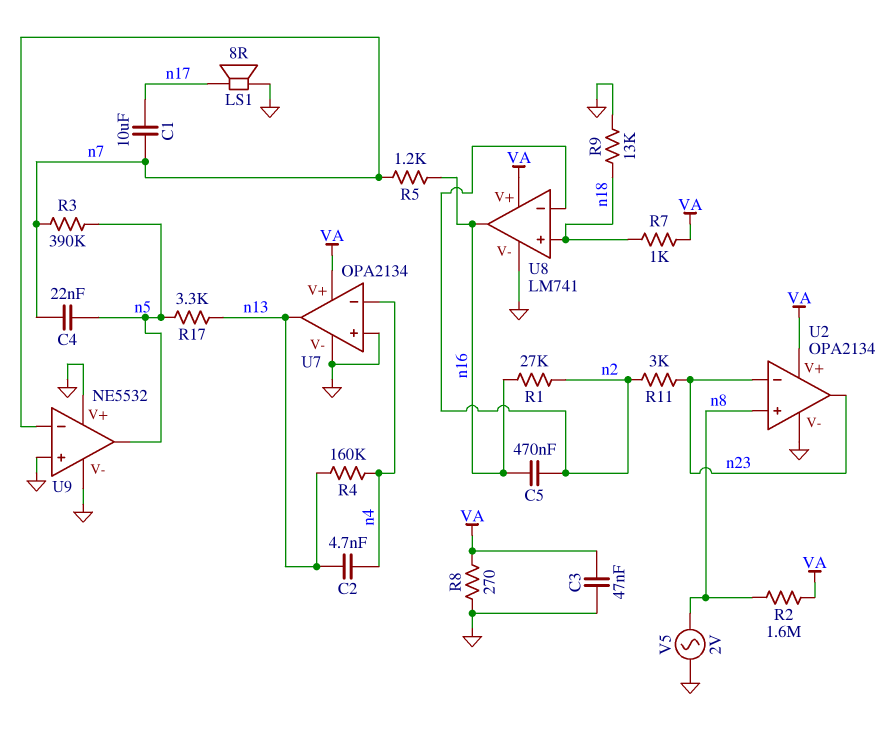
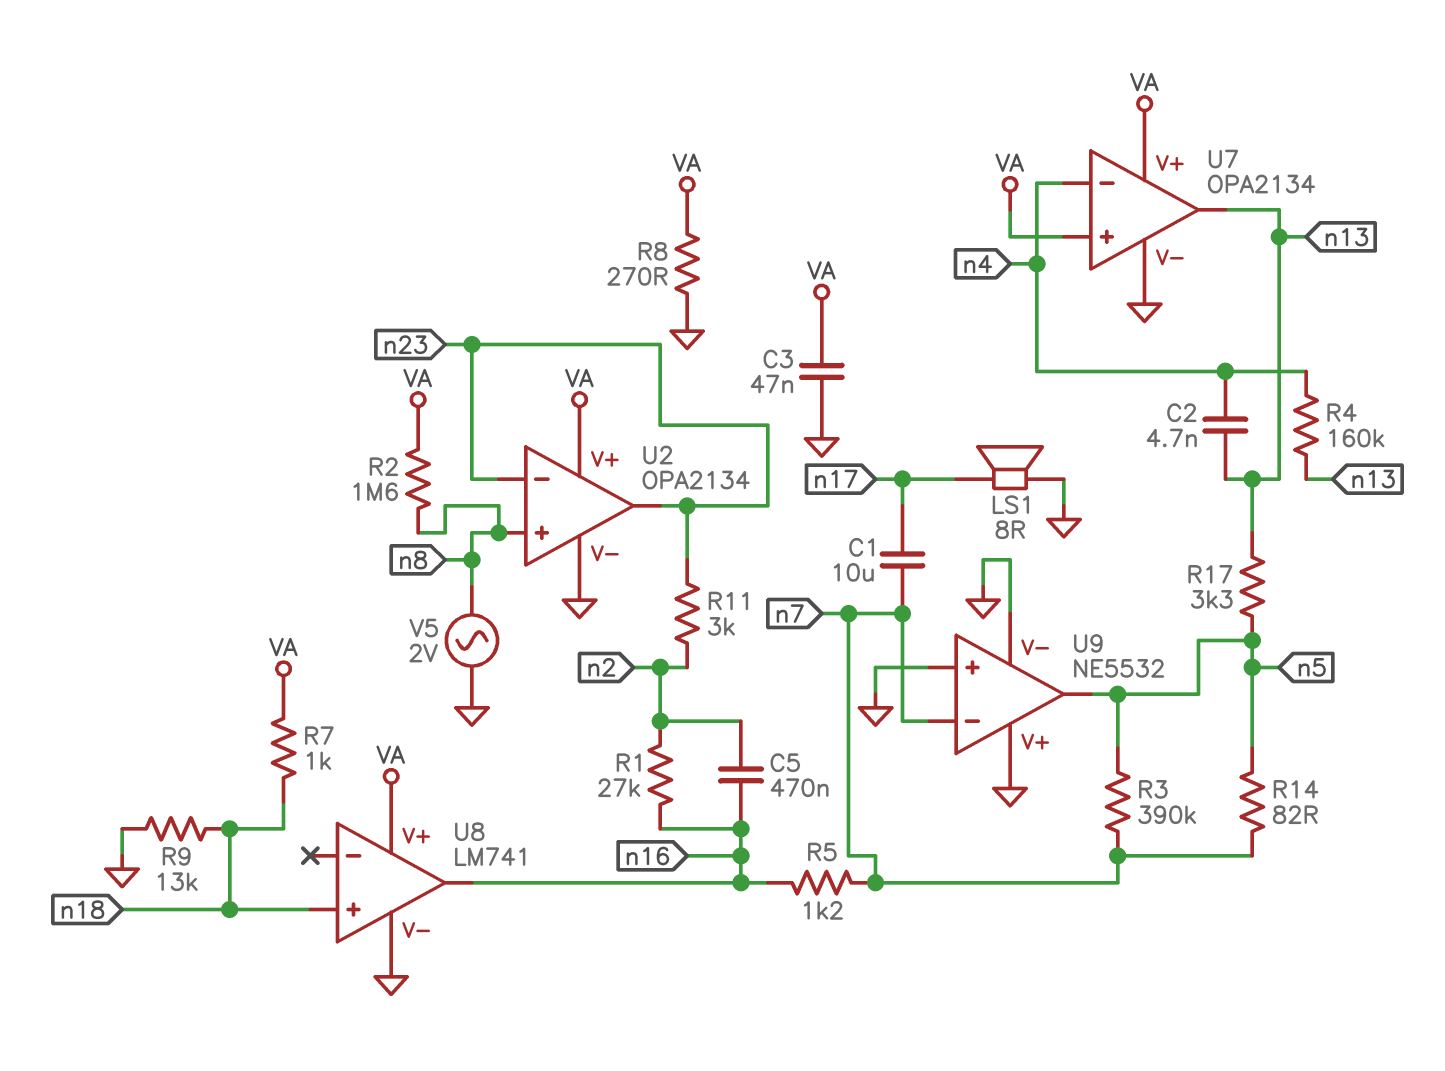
C4: 22nF (n5, n7) -> none
R14: none -> 82 (n5, n7)
U7 pin in+: GND -> VA
U8 pin in-: n2 -> none

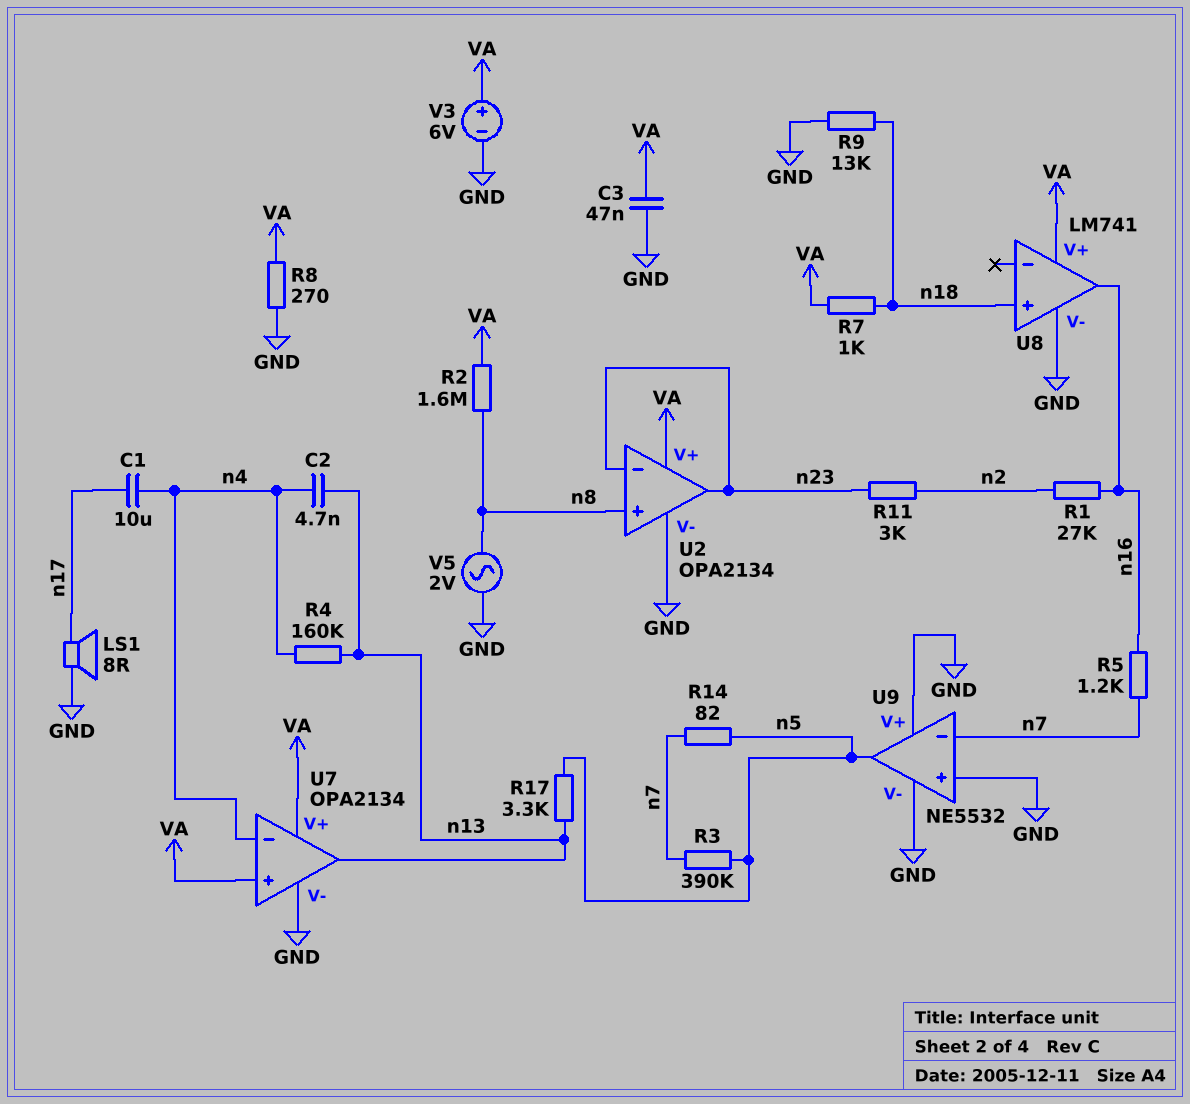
C1: 10uF (n7, n17) -> 10uF (n4, n17)
C5: 470nF (n2, n16) -> none
V3: none -> 6V (plus VA, minus GND)

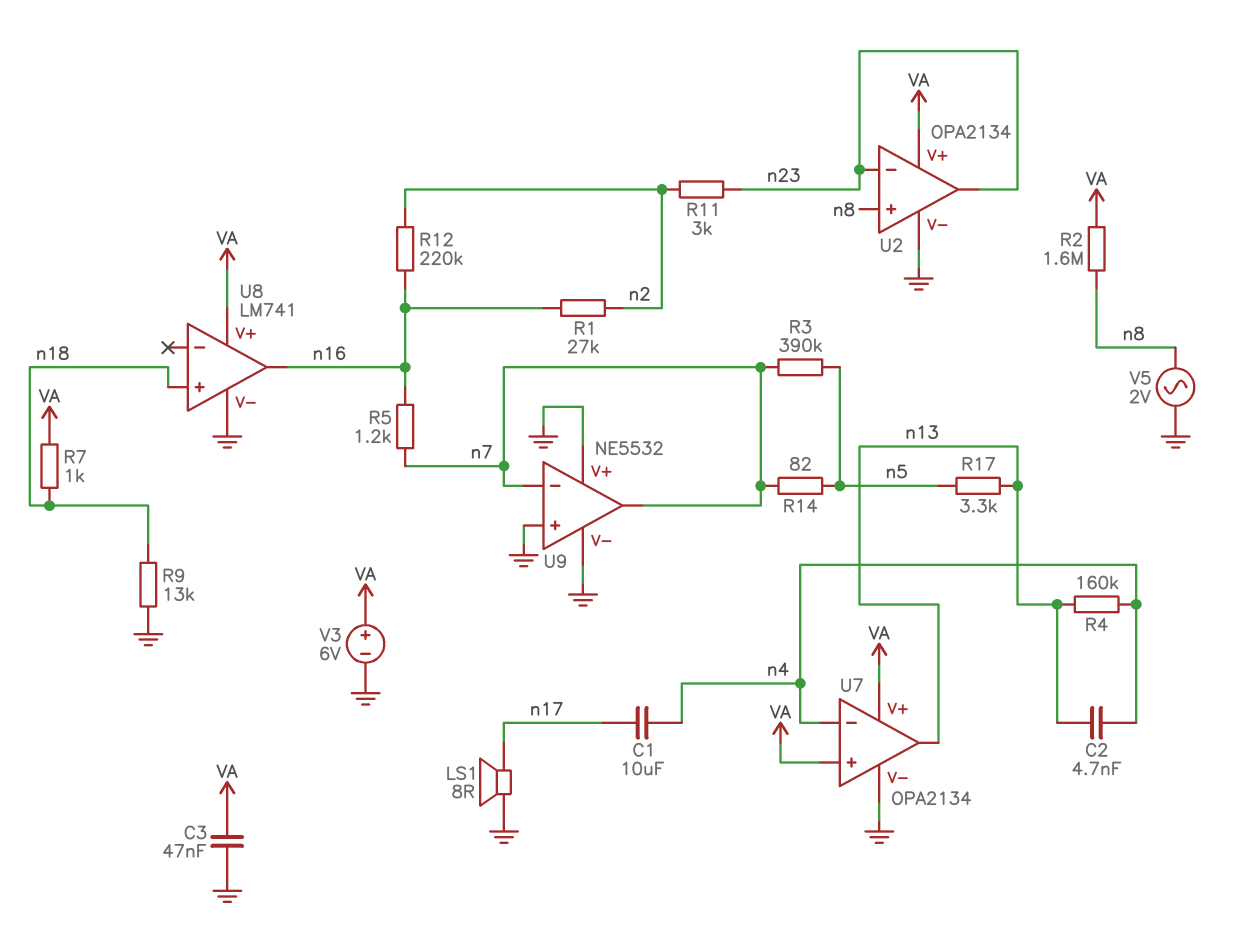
R8: 270 (GND, VA) -> none
R12: none -> 220k (n2, n16)
U9 pin out: n5 -> n7

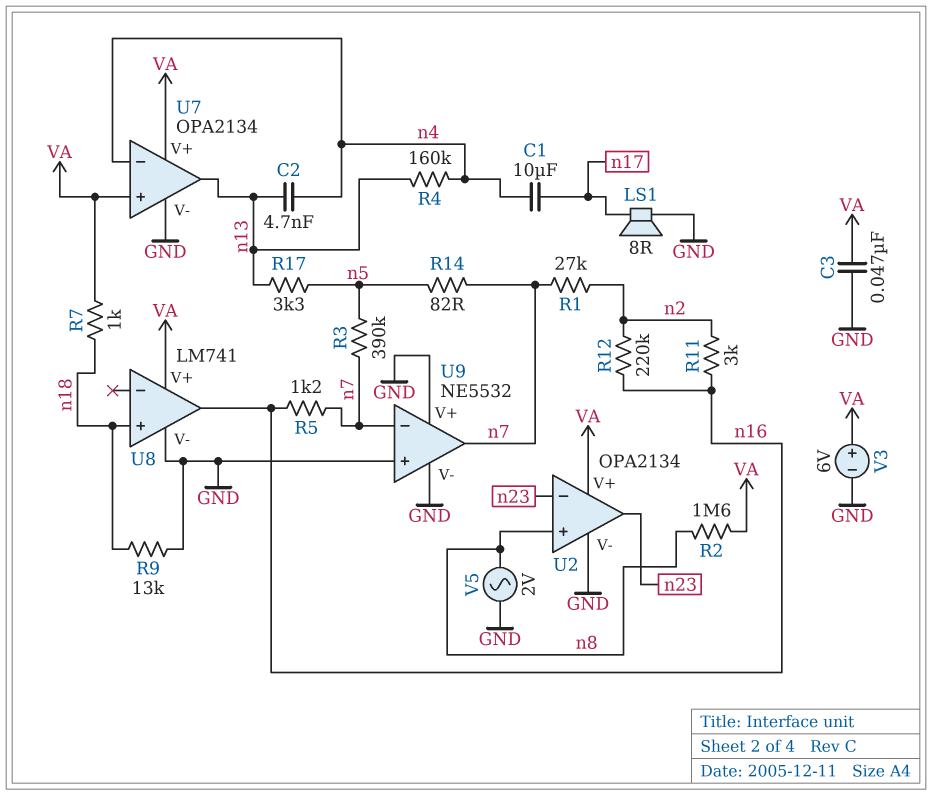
R1: 27k (n2, n16) -> 27k (n2, n7)
R11: 3k (n2, n23) -> 3k (n2, n16)

